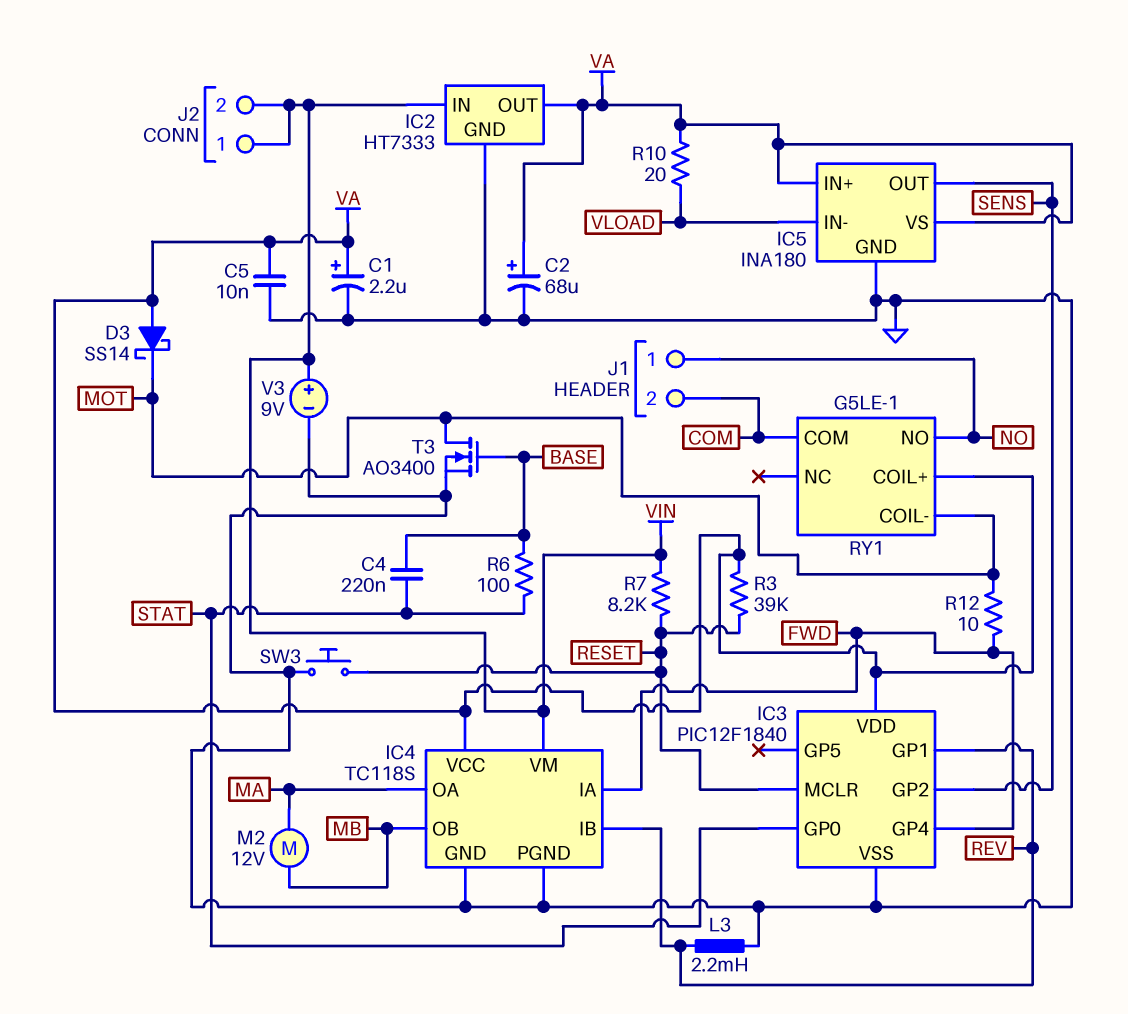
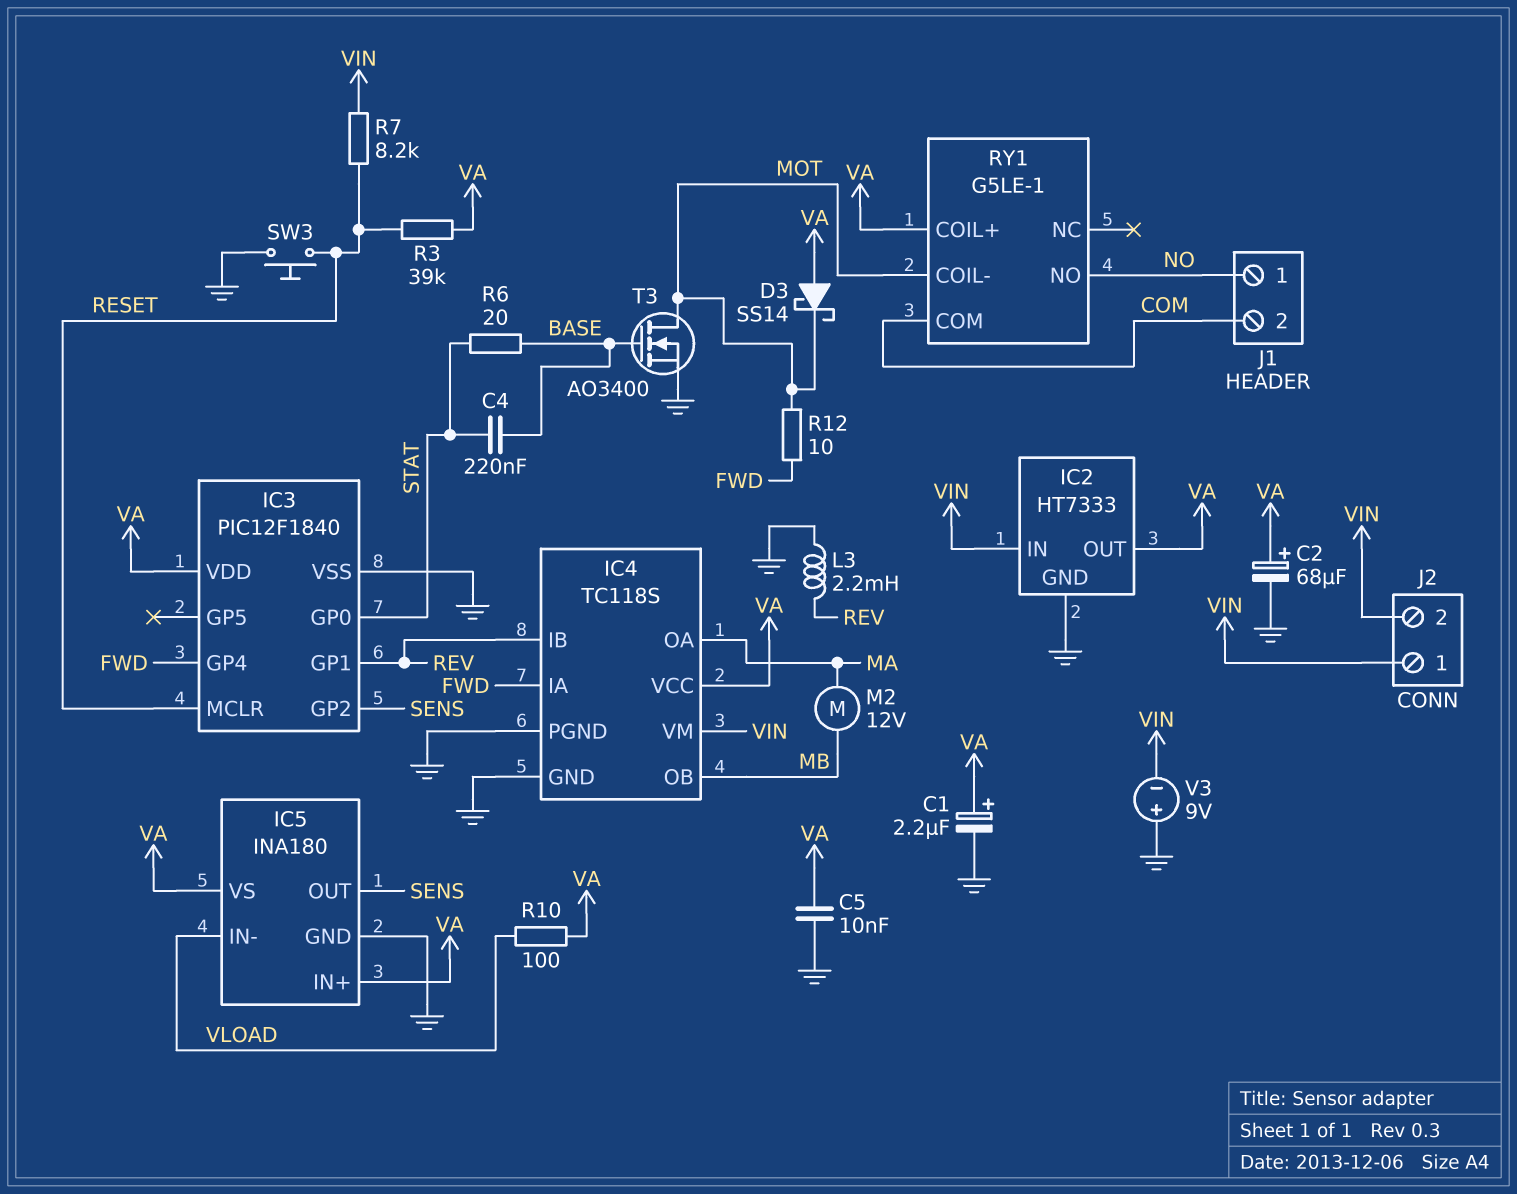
R6: 100 (BASE, STAT) -> 20 (BASE, STAT)
R10: 20 (VA, VLOAD) -> 100 (VA, VLOAD)
V3: 9V (plus VIN, minus GND) -> 9V (plus GND, minus VIN)

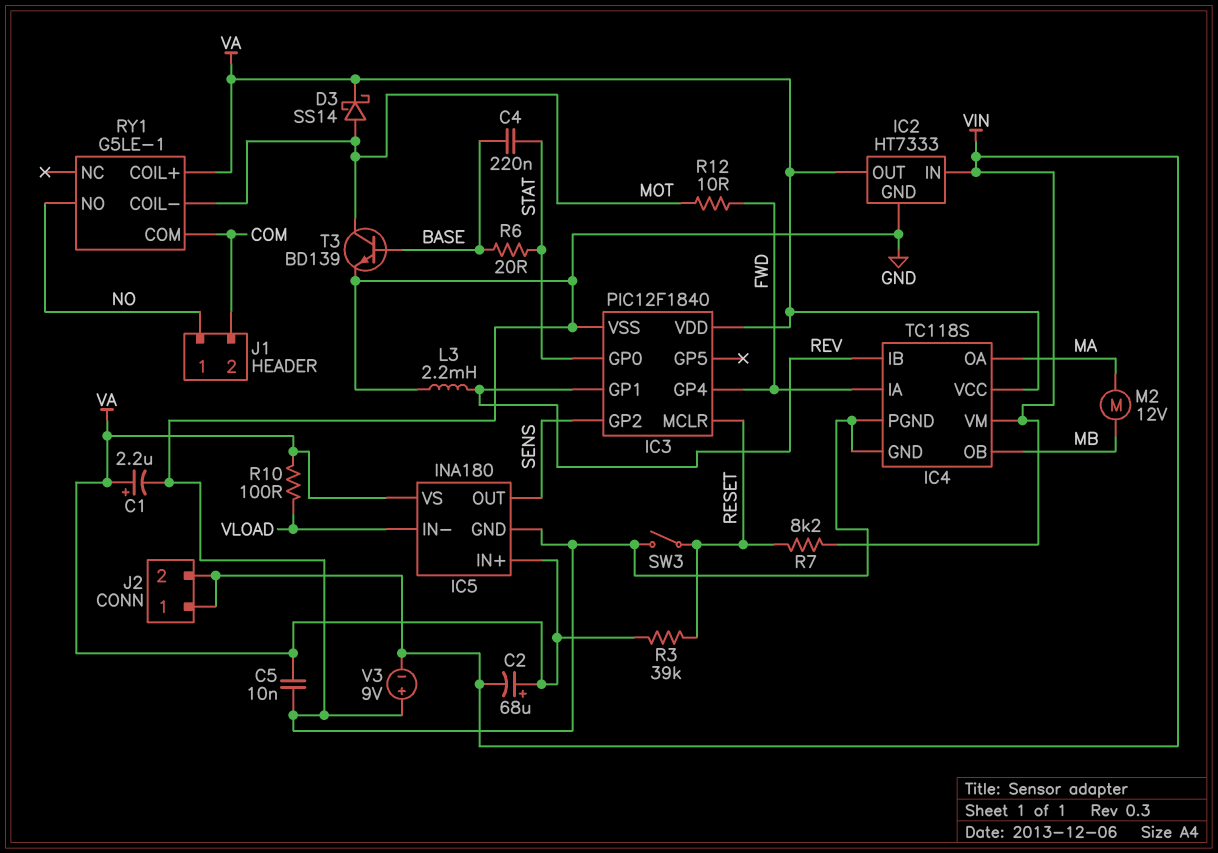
C2: 68uF (plus VA, minus GND) -> 68uF (plus VA, minus VIN)
D3: schottky SS14 (A VA, K MOT) -> schottky SS14 (A MOT, K VA)
SW3: button (GND, RESET) -> switch (GND, RESET)
T3: NMOS AO3400 (G BASE, D MOT, S GND) -> NPN BD139 (B BASE, C MOT, E GND)

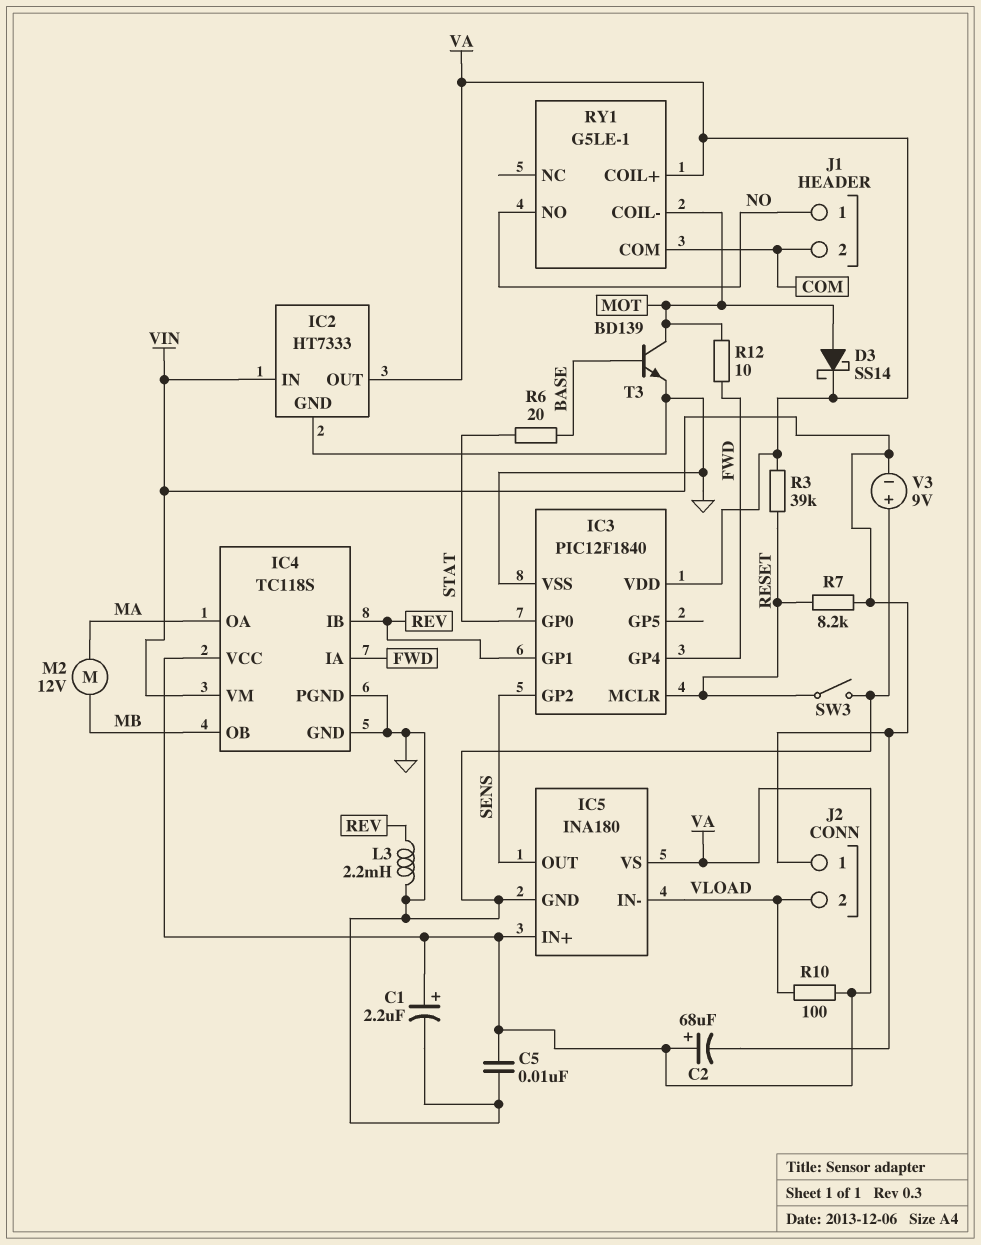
C4: 220nF (BASE, STAT) -> none
J2 pin 2: VIN -> VLOAD

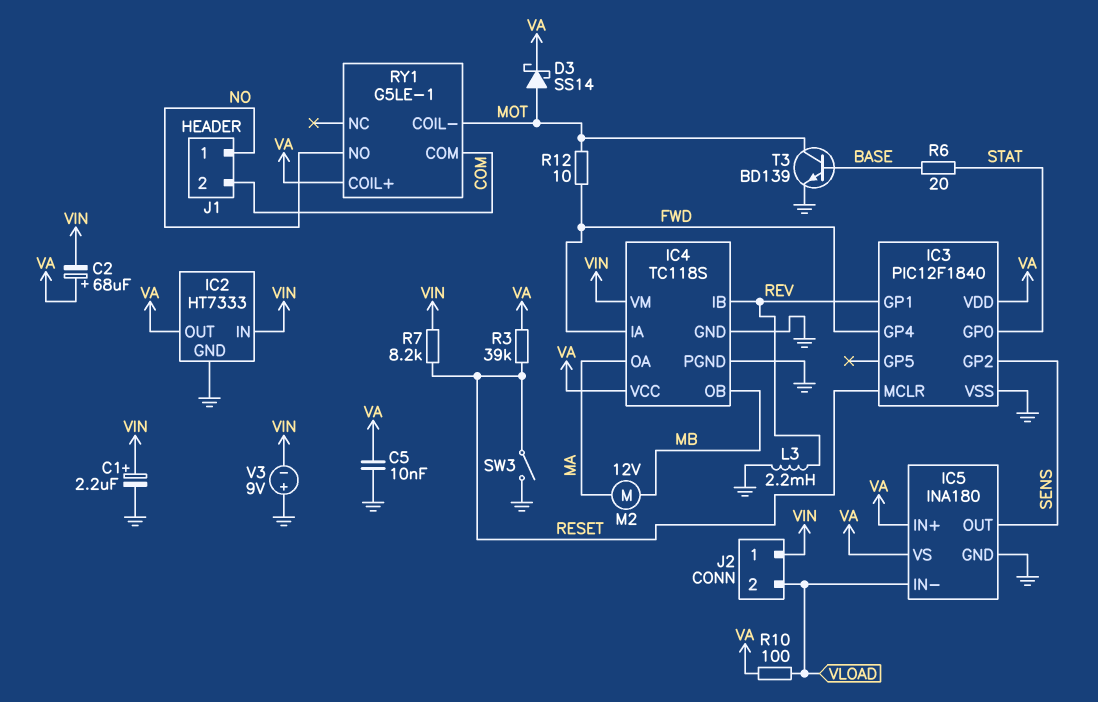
C1: 2.2uF (plus VA, minus GND) -> 2.2uF (plus VIN, minus GND)

